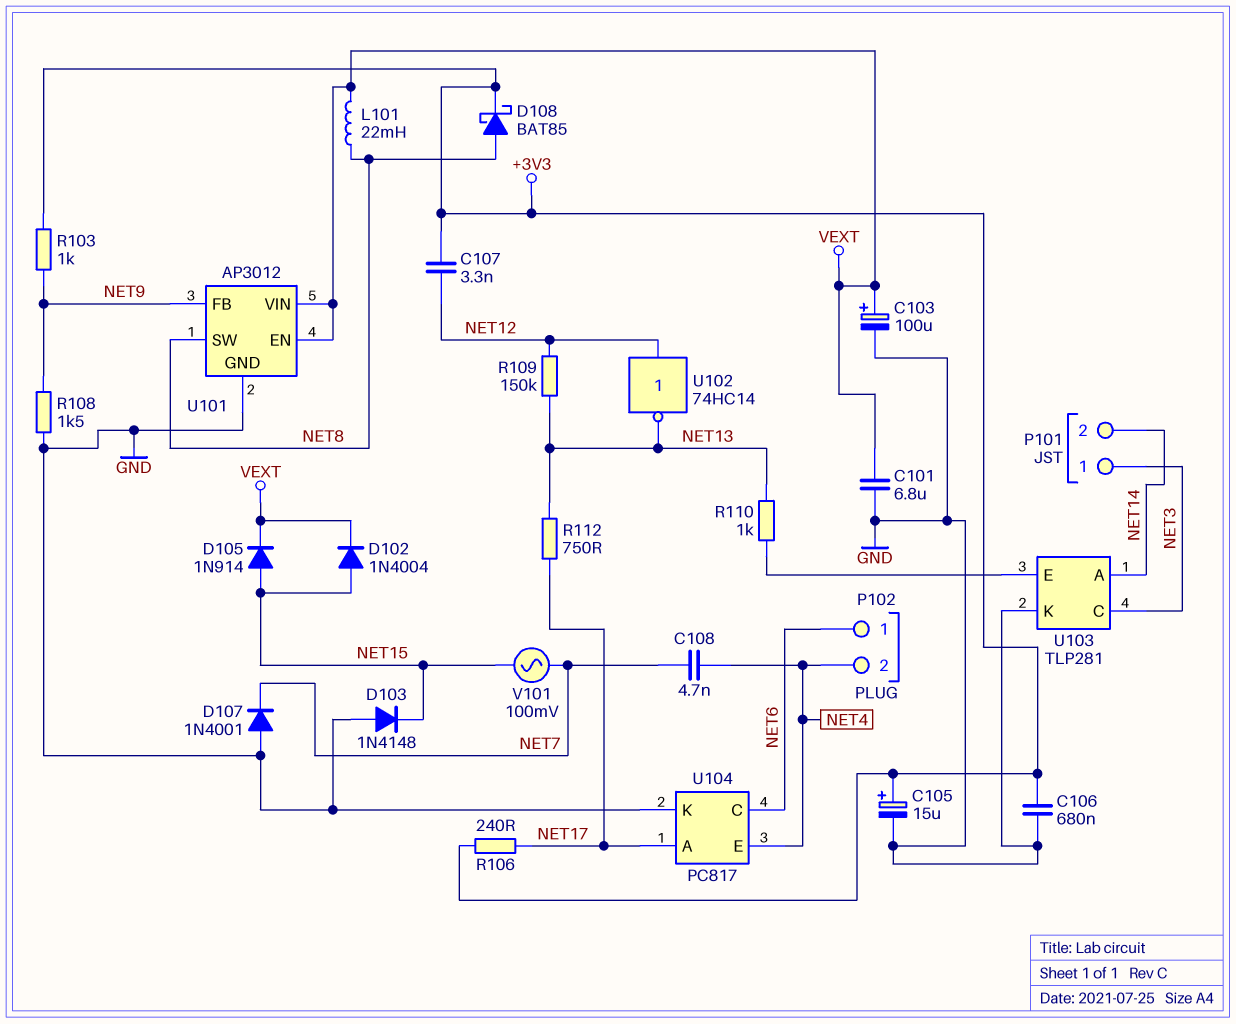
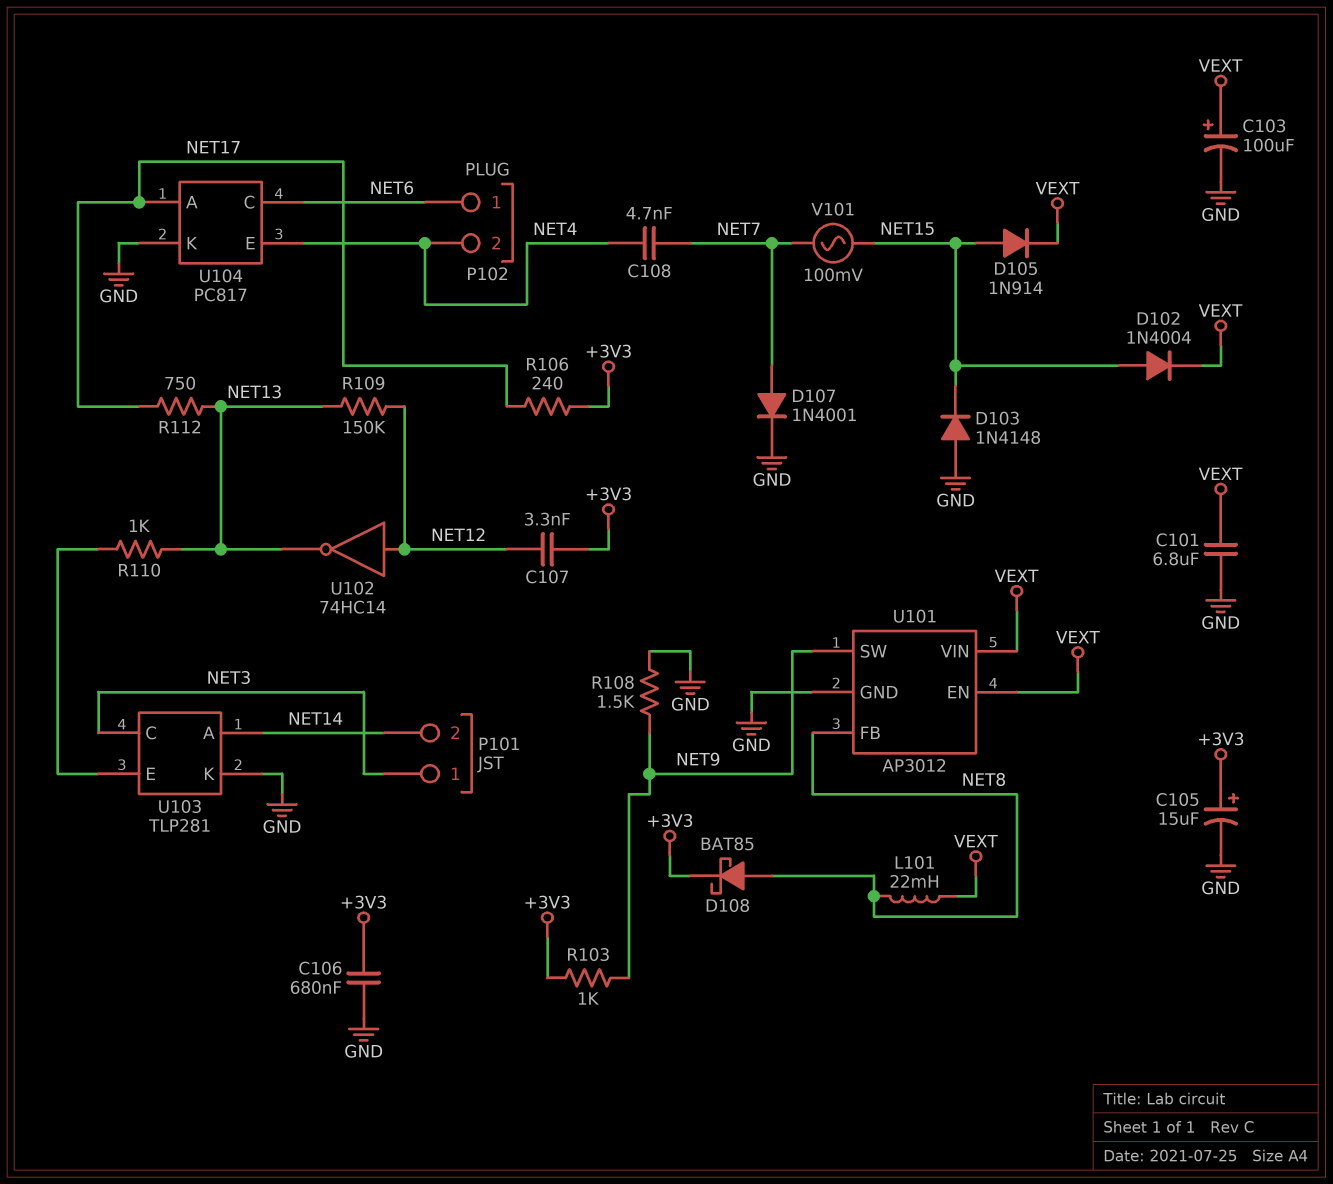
D107: diode 1N4001 (A GND, K NET7) -> diode 1N4001 (A NET7, K GND)
U101 pin FB: NET9 -> NET8
U101 pin SW: NET8 -> NET9

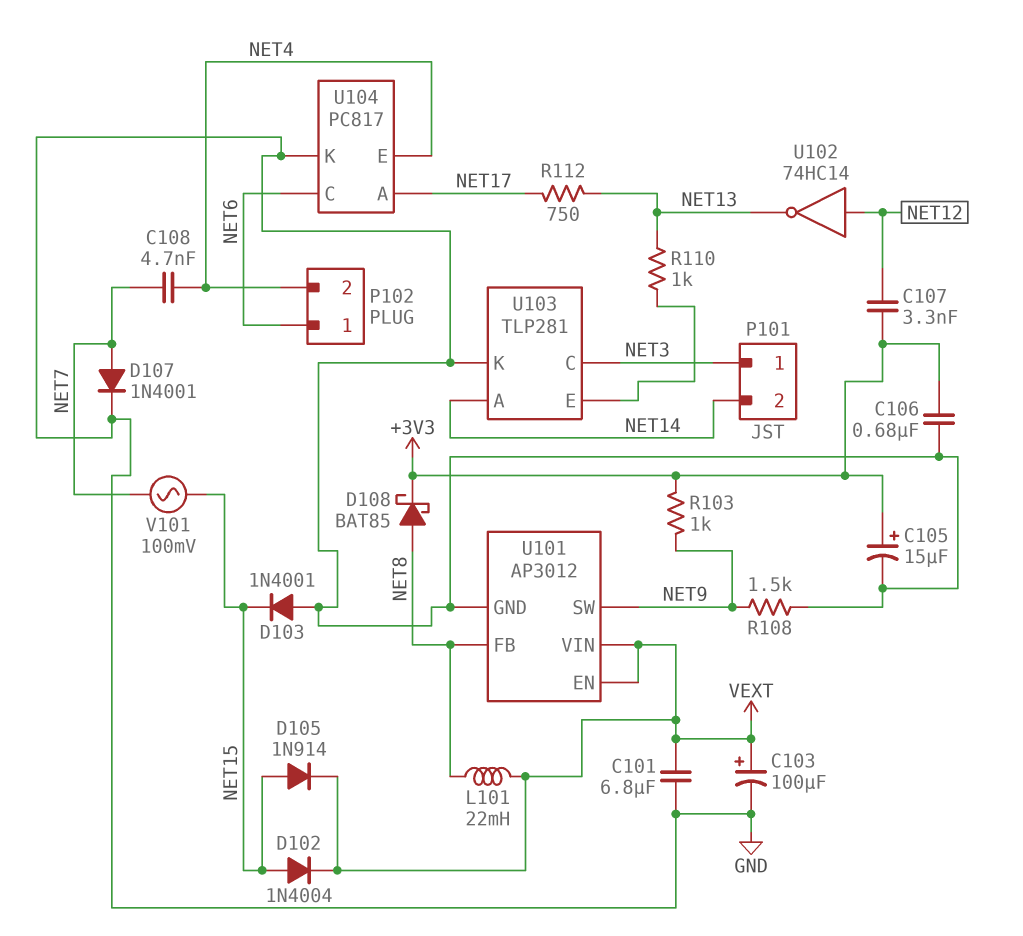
D103: diode 1N4148 (A GND, K NET15) -> diode 1N4001 (A GND, K NET15)
R106: 240 (+3V3, NET17) -> none
R109: 150k (NET12, NET13) -> none

